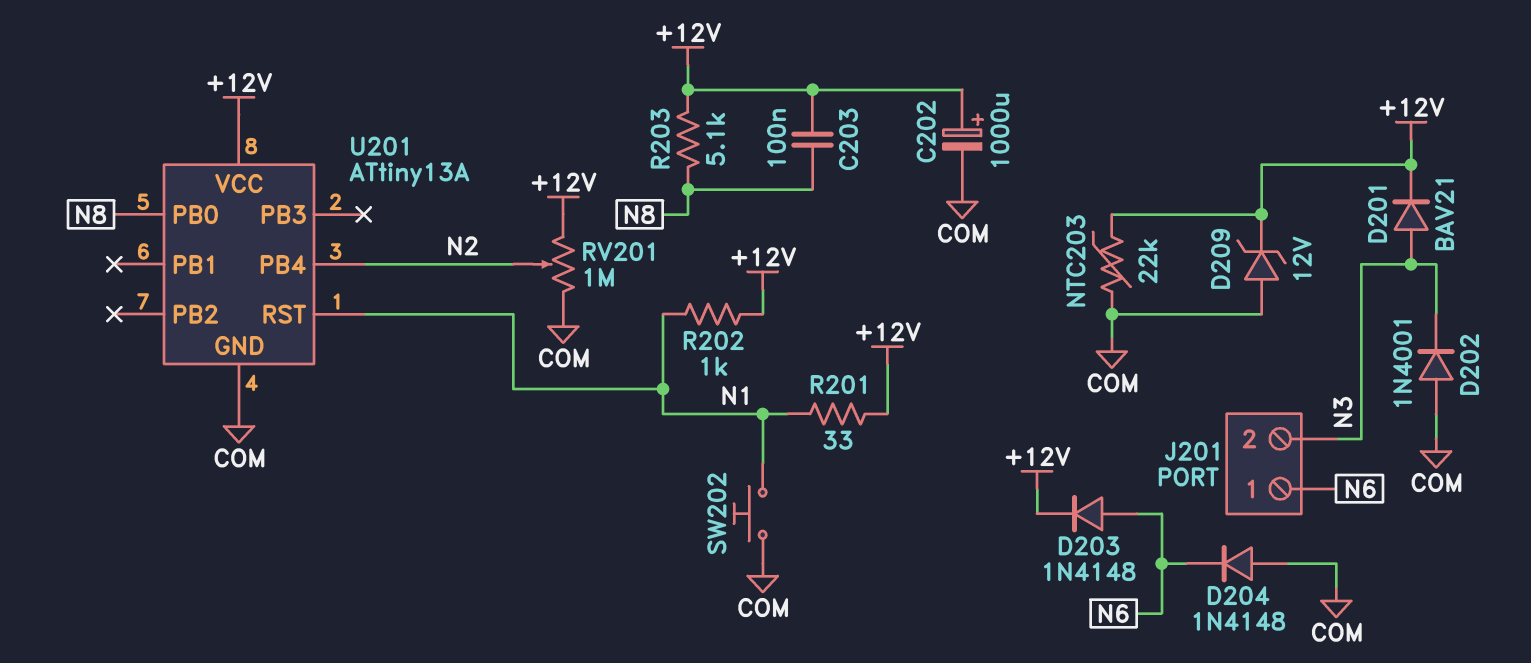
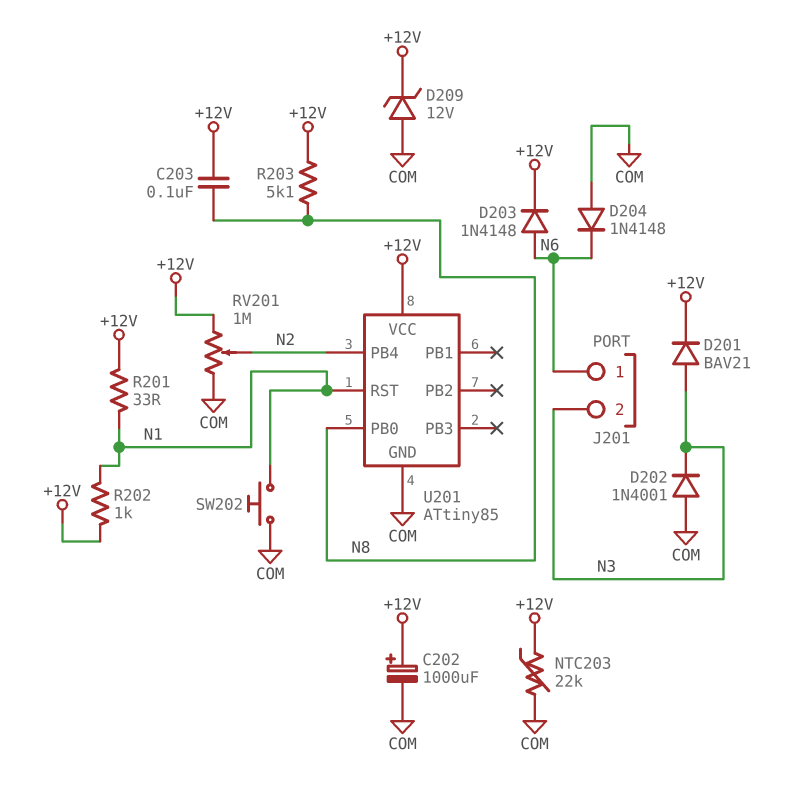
U201: ATtiny13A -> ATtiny85

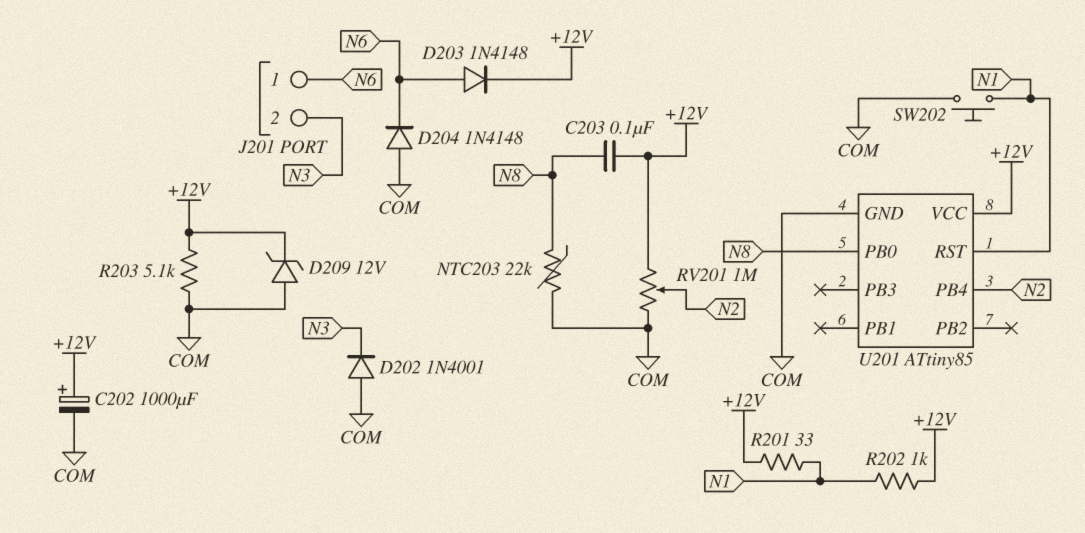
D201: diode BAV21 (A N3, K +12V) -> none
NTC203: 22k (+12V, COM) -> 22k (COM, N8)
R203: 5.1k (+12V, N8) -> 5.1k (+12V, COM)

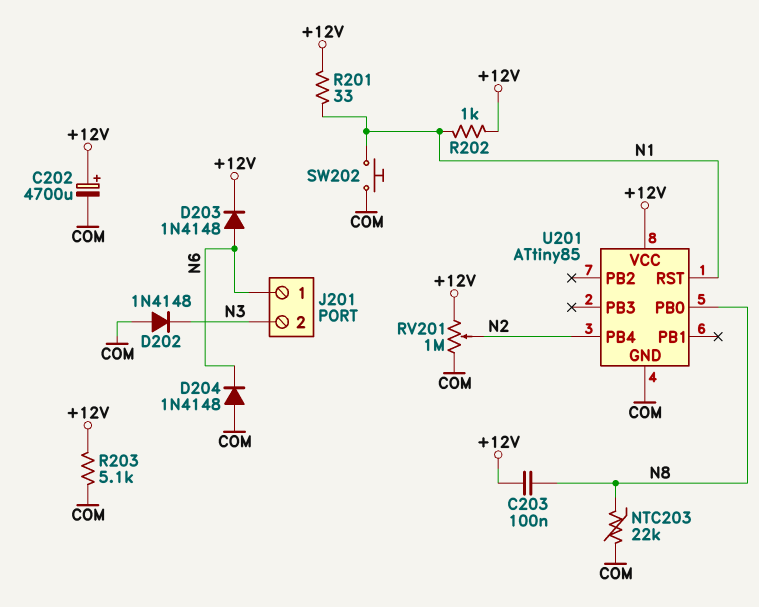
C202: 1000uF (plus +12V, minus COM) -> 4700uF (plus +12V, minus COM)
D202: diode 1N4001 (A COM, K N3) -> diode 1N4148 (A COM, K N3)
D209: zener 12V (A COM, K +12V) -> none

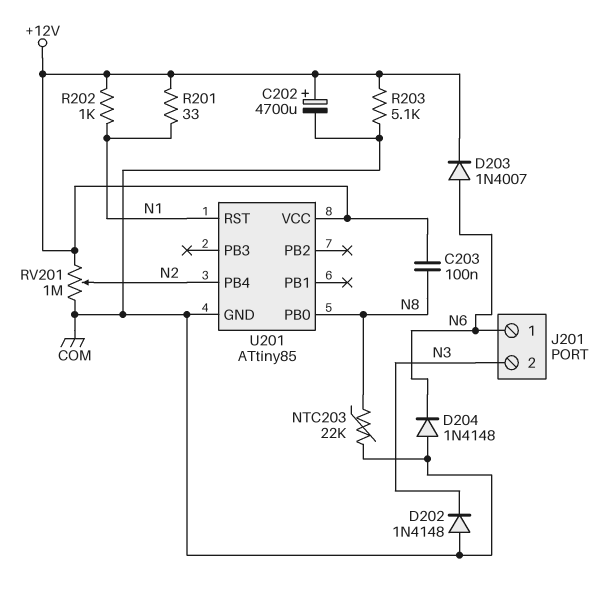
D203: diode 1N4148 (A N6, K +12V) -> diode 1N4007 (A N6, K +12V)
SW202: button (COM, N1) -> none

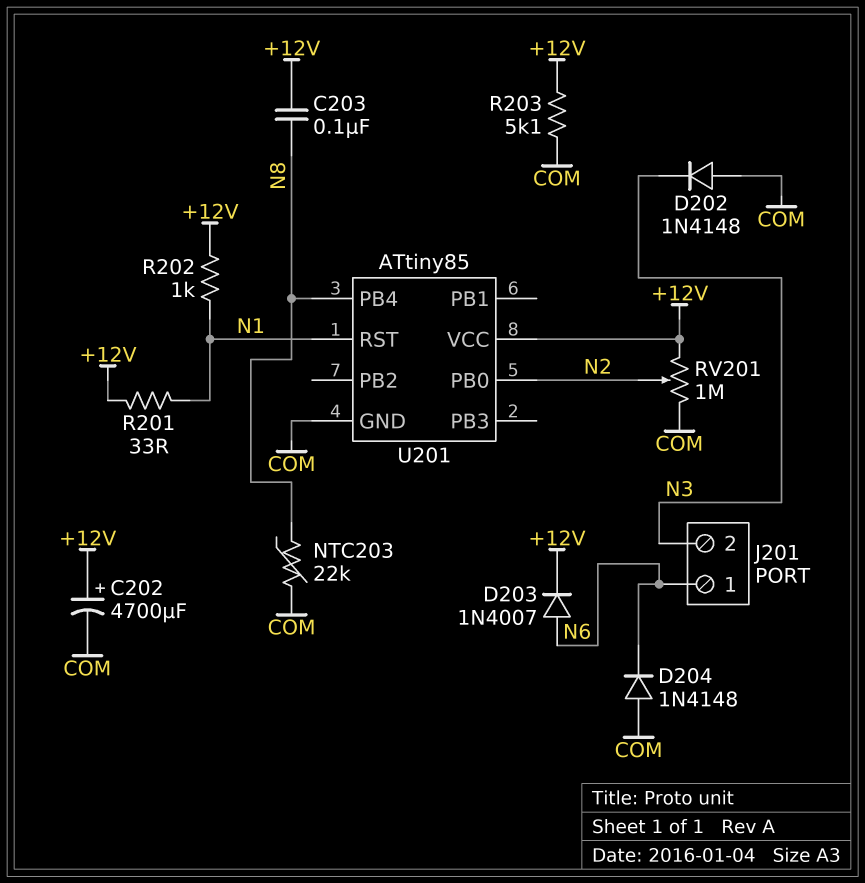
U201 pin PB0: N8 -> N2
U201 pin PB4: N2 -> N8

